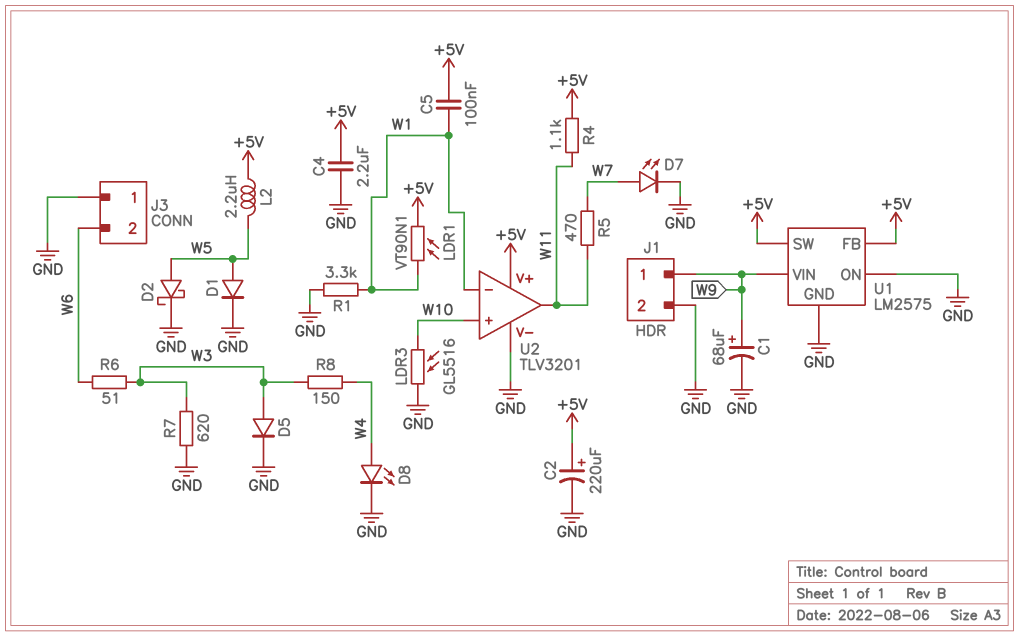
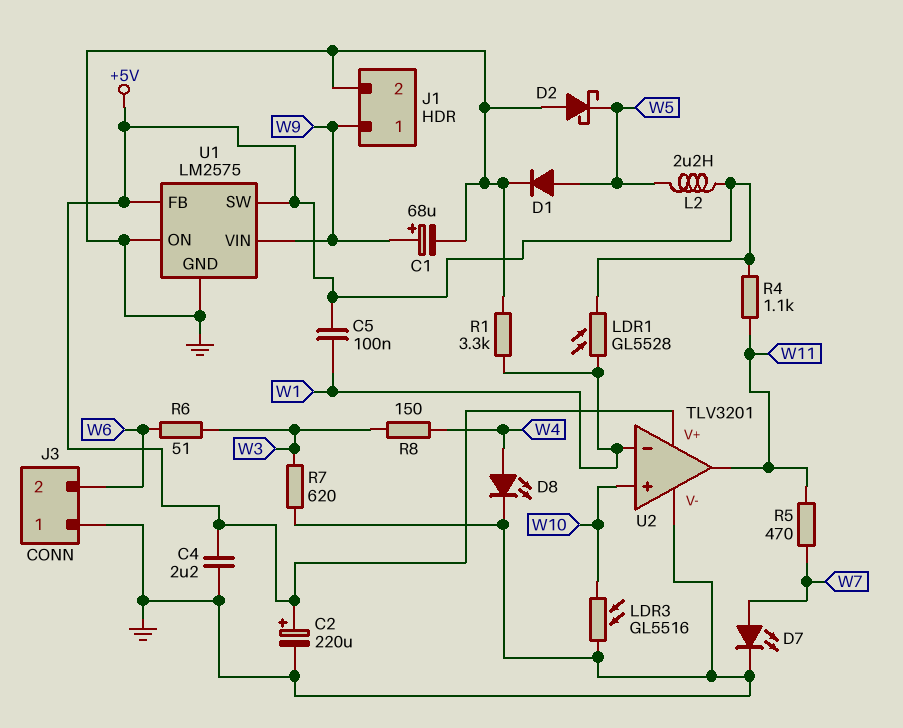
D2: schottky (A W5, K GND) -> schottky (A GND, K W5)
D5: diode (A W3, K GND) -> none
LDR1: VT90N1 (+5V, W1) -> GL5528 (+5V, W1)

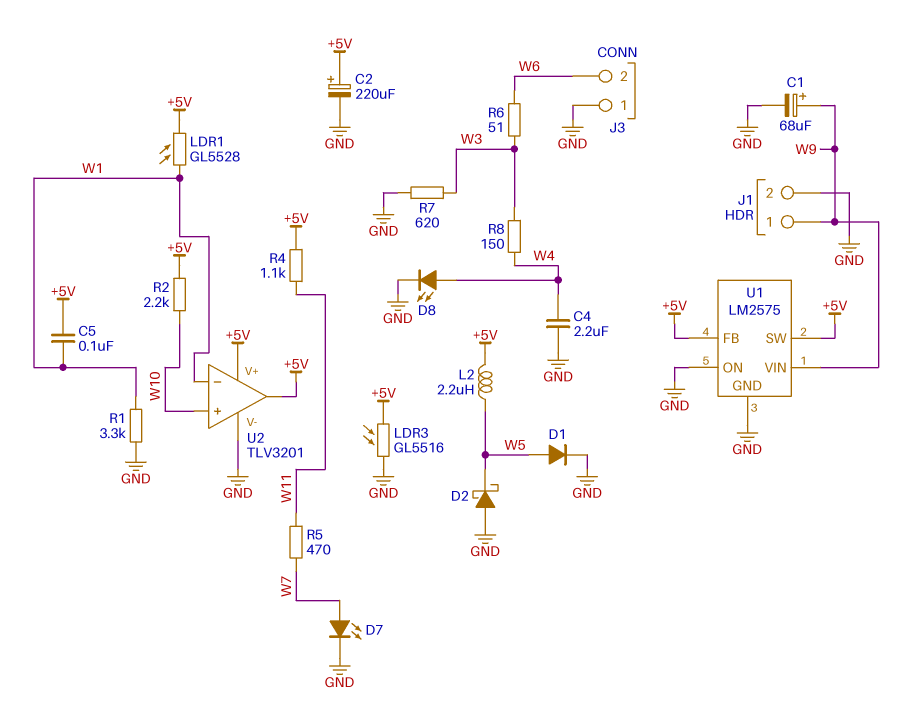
C4: 2.2uF (+5V, GND) -> 2.2uF (GND, W4)
LDR3: GL5516 (GND, W10) -> GL5516 (+5V, GND)
R2: none -> 2.2k (+5V, W10)
U2 pin out: W11 -> +5V

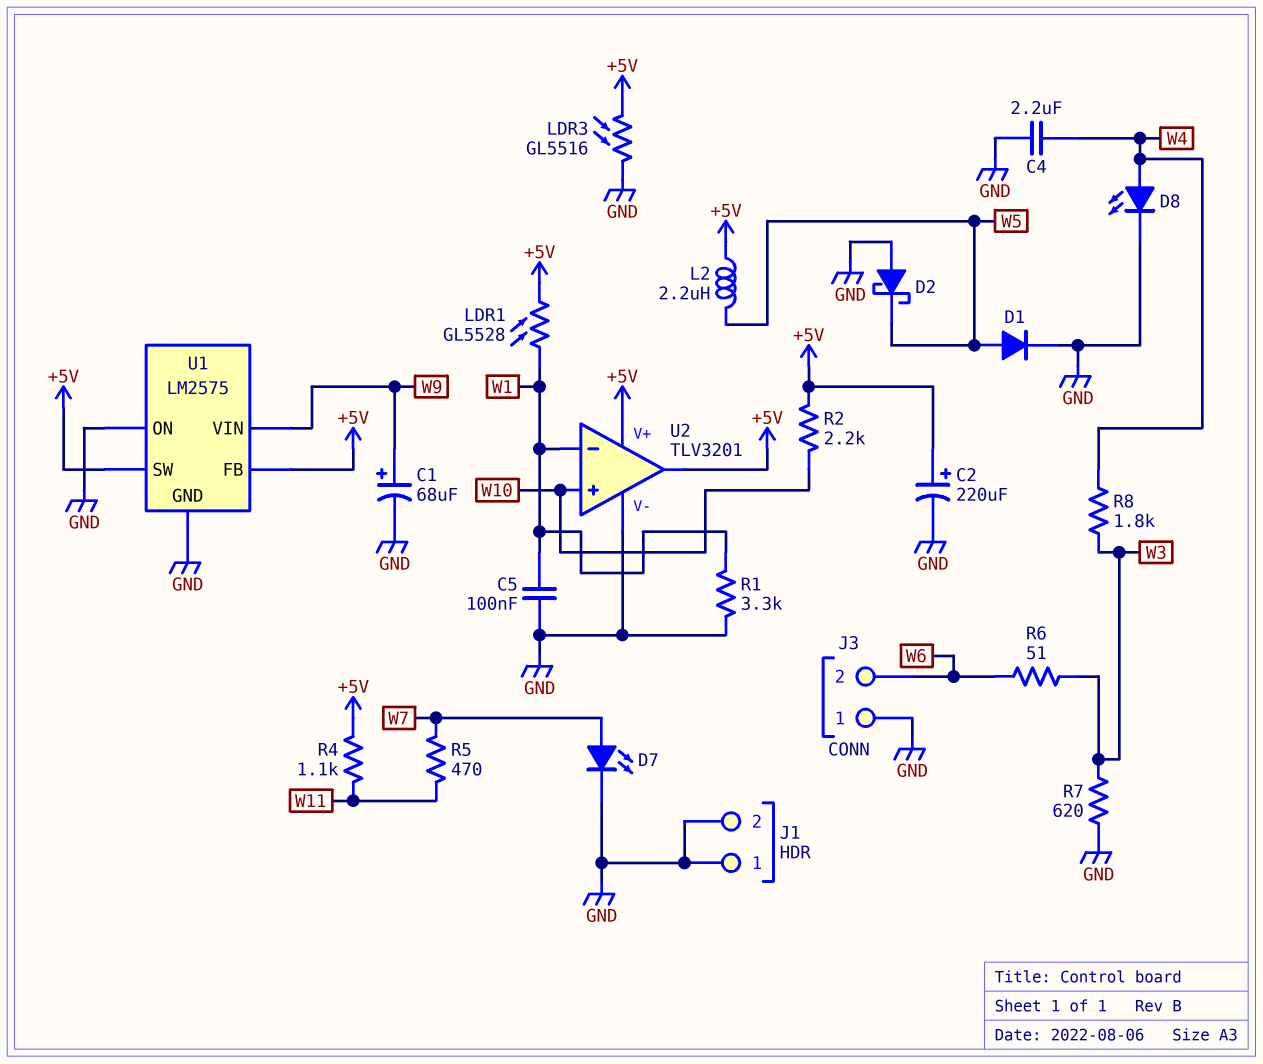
C5: 100nF (+5V, W1) -> 100nF (GND, W1)
J1 pin 1: W9 -> GND
R8: 150 (W3, W4) -> 1.8k (W3, W4)

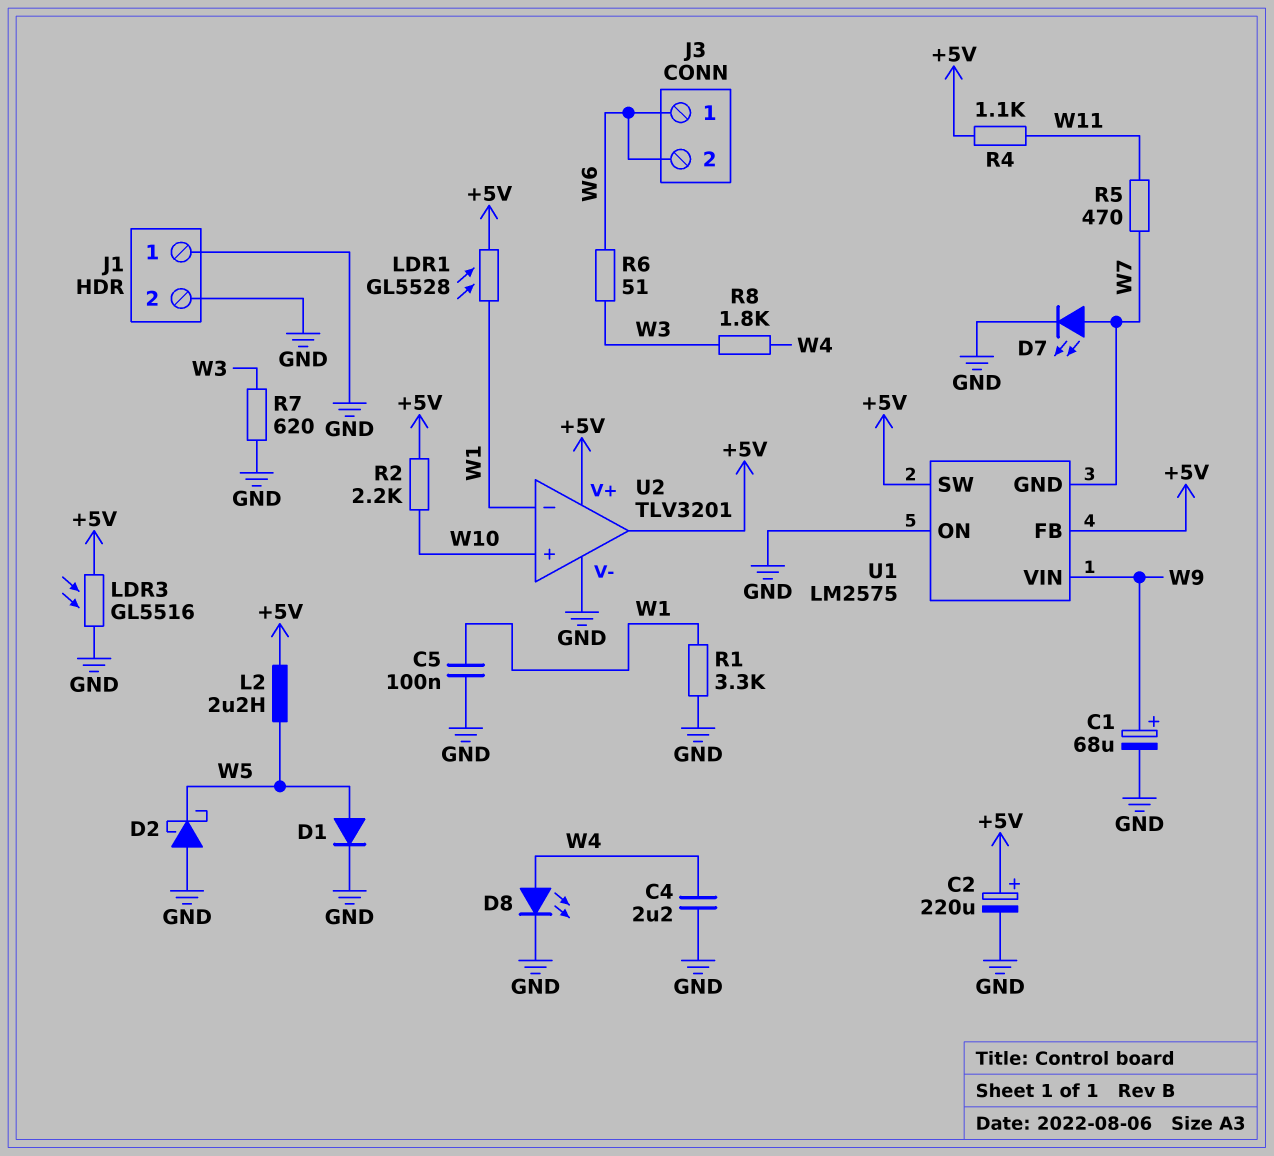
J3 pin 1: GND -> W6
U1 pin GND: GND -> W7

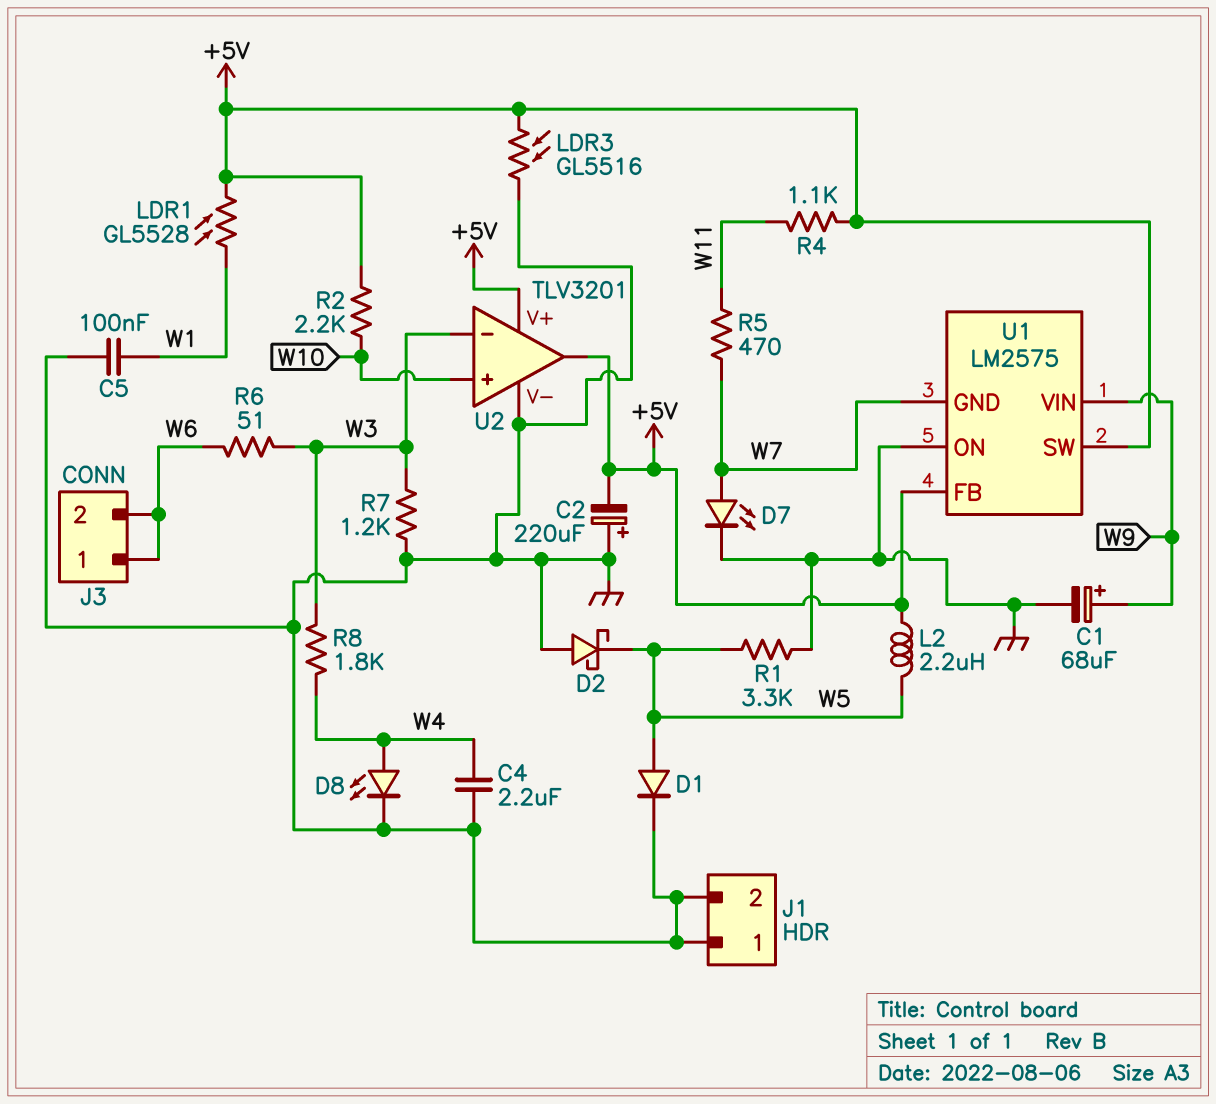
C2: 220uF (plus +5V, minus GND) -> 220uF (plus GND, minus +5V)
R1: 3.3k (GND, W1) -> 3.3k (GND, W5)
R7: 620 (GND, W3) -> 1.2k (GND, W3)
U2 pin in-: W1 -> W3

